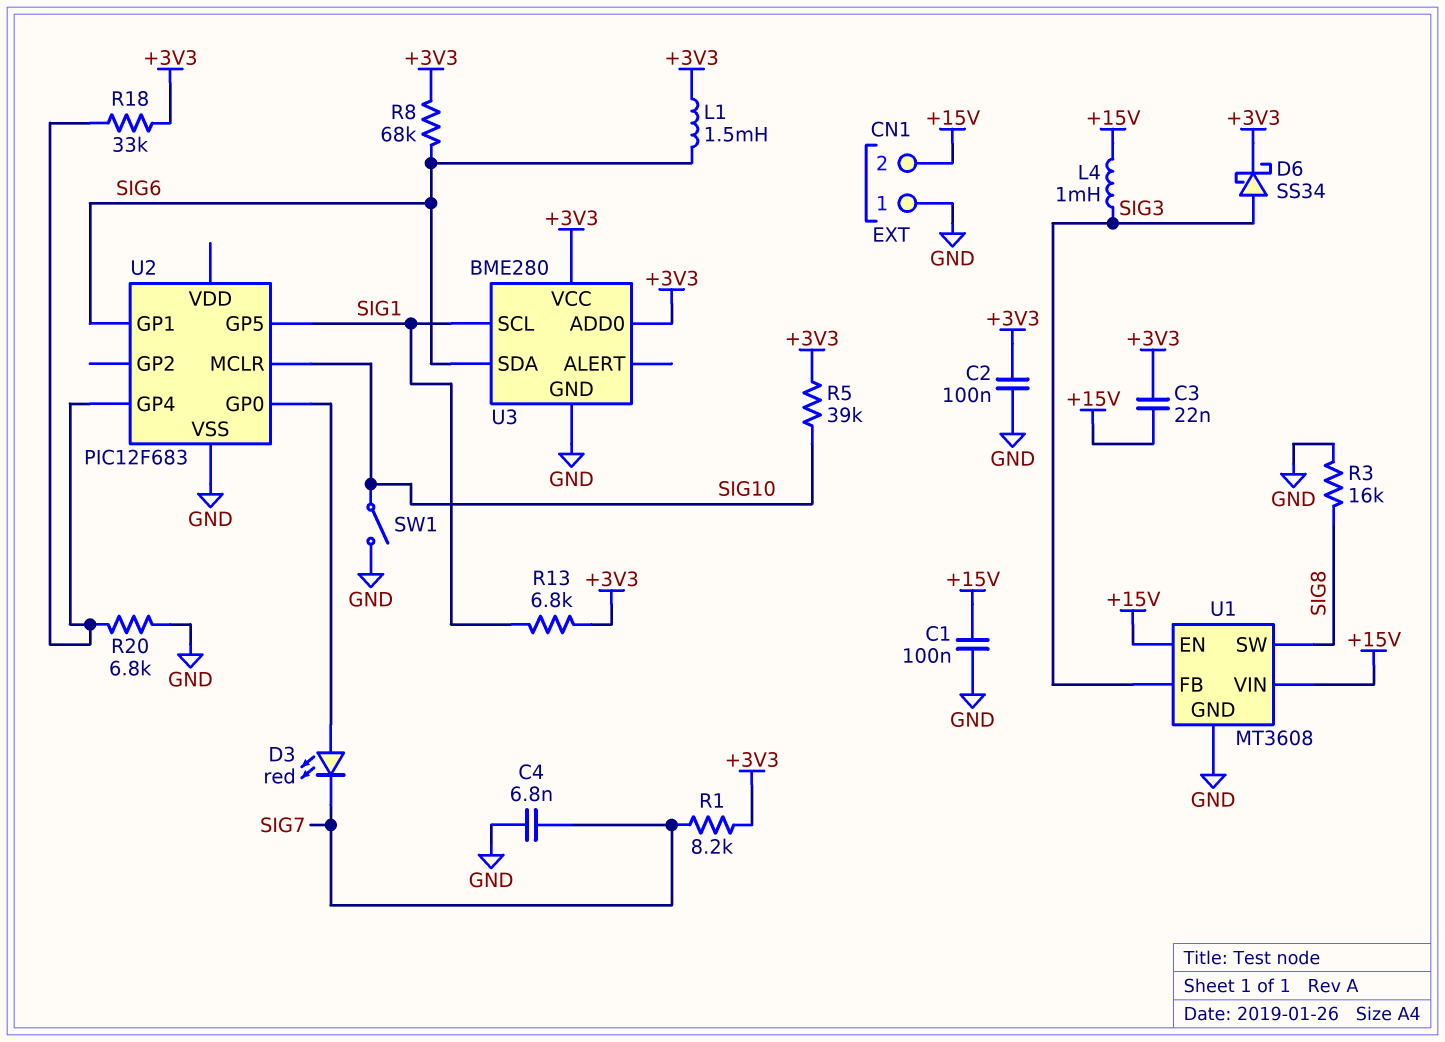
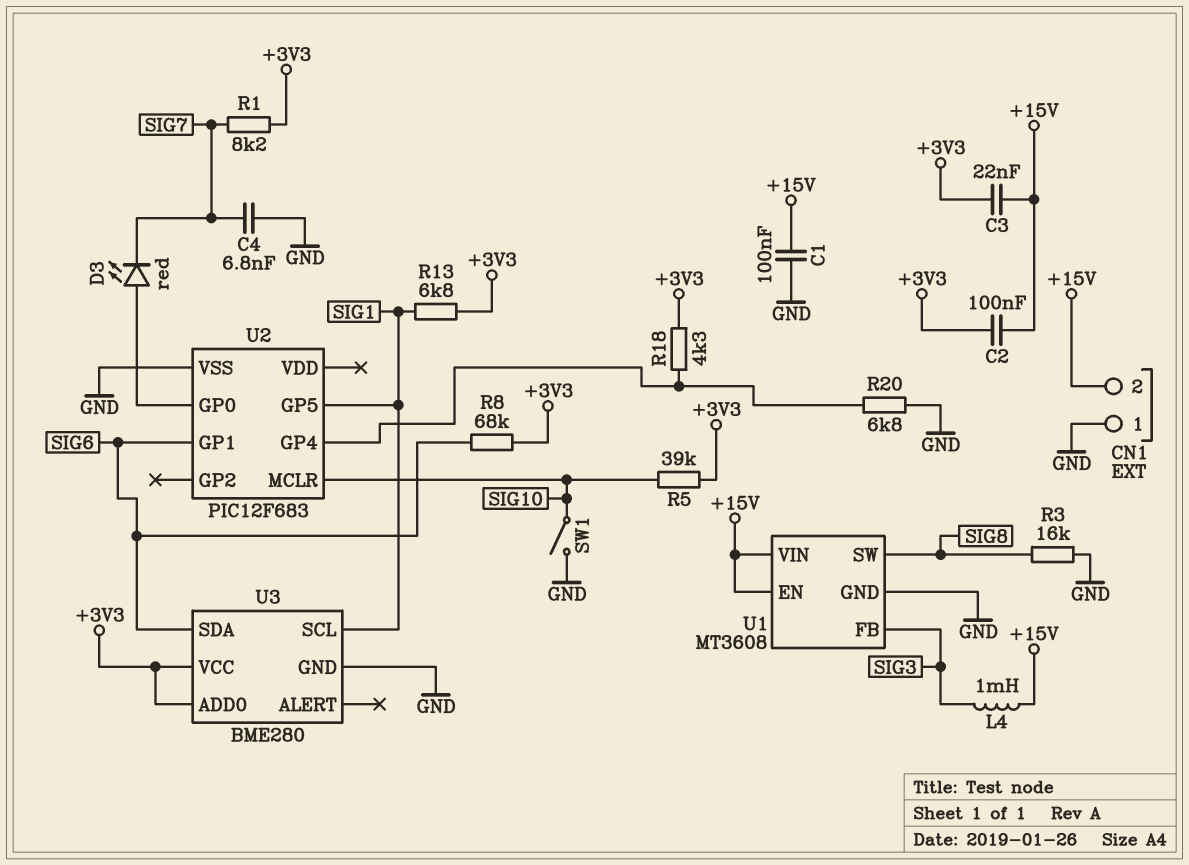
C2: 100nF (+3V3, GND) -> 100nF (+3V3, +15V)
D6: schottky SS34 (A SIG3, K +3V3) -> none
L1: 1.5mH (+3V3, SIG6) -> none
R18: 33k (+3V3, U2/GP4) -> 4.3k (+3V3, U2/GP4)

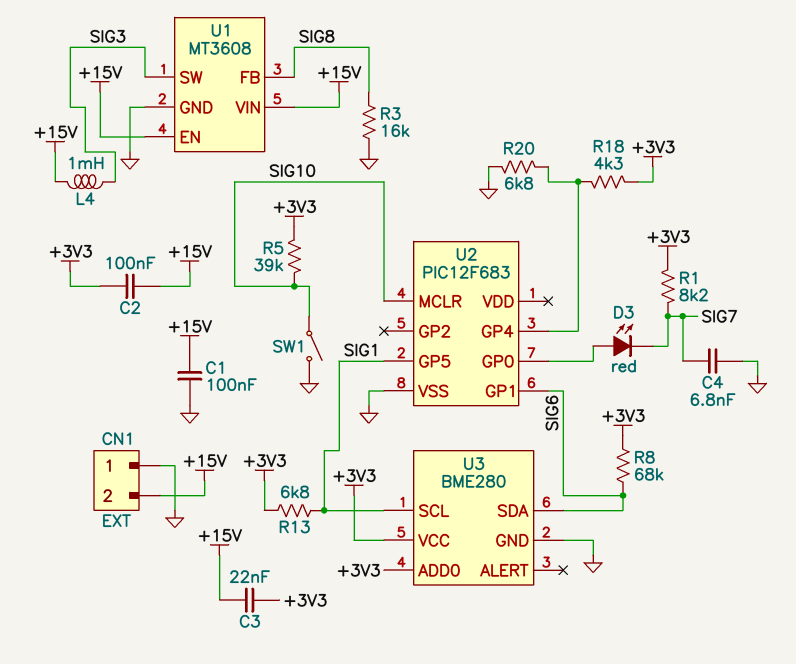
U1 pin FB: SIG3 -> SIG8
U1 pin SW: SIG8 -> SIG3

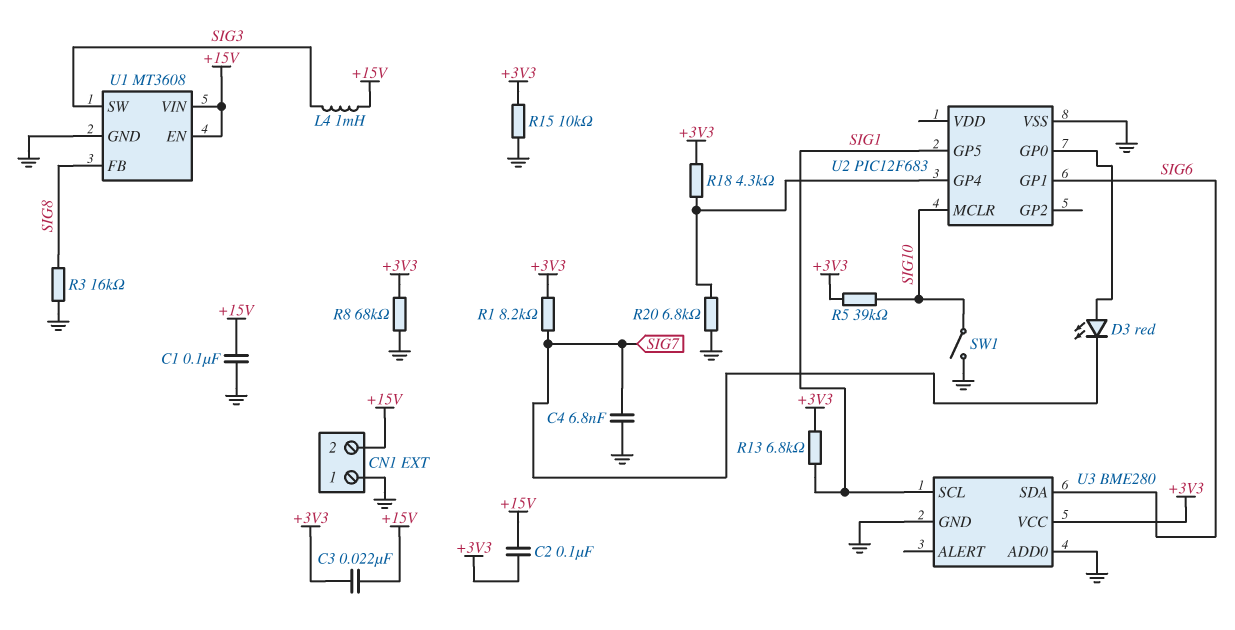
R8: 68k (+3V3, SIG6) -> 68k (+3V3, GND)
R15: none -> 10k (+3V3, GND)
U3 pin ADD0: +3V3 -> GND

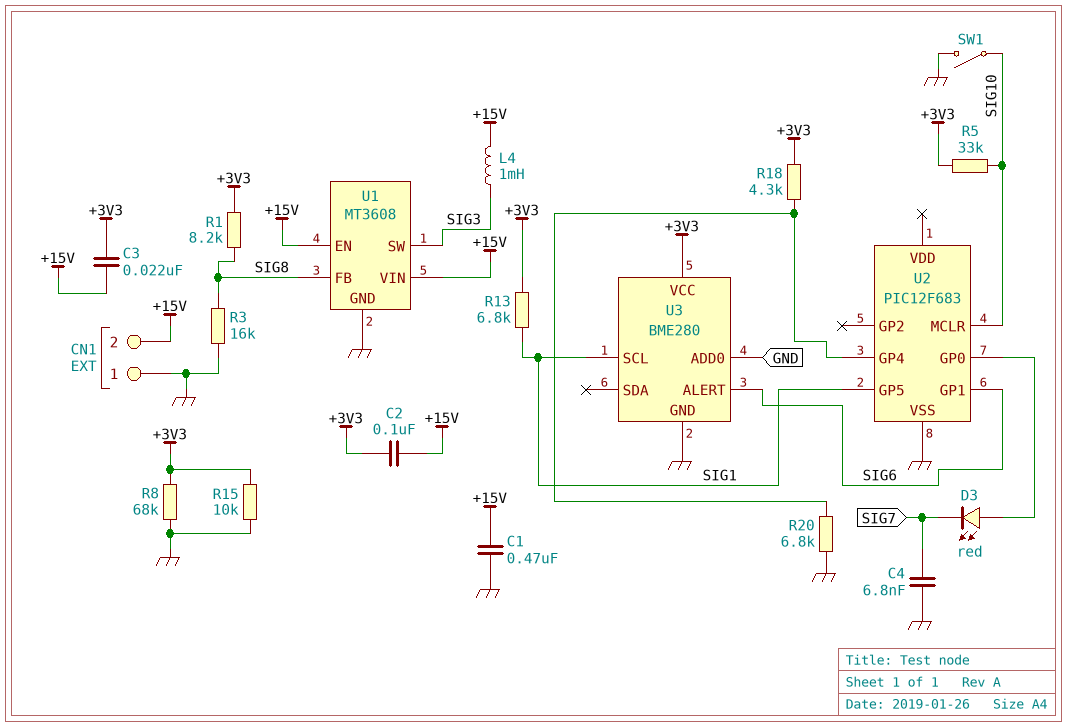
C1: 100nF (+15V, GND) -> 470nF (+15V, GND)
R1: 8.2k (+3V3, SIG7) -> 8.2k (+3V3, SIG8)
R5: 39k (+3V3, SIG10) -> 33k (+3V3, SIG10)
U3 pin ALERT: none -> SIG6
U3 pin SDA: SIG6 -> none

